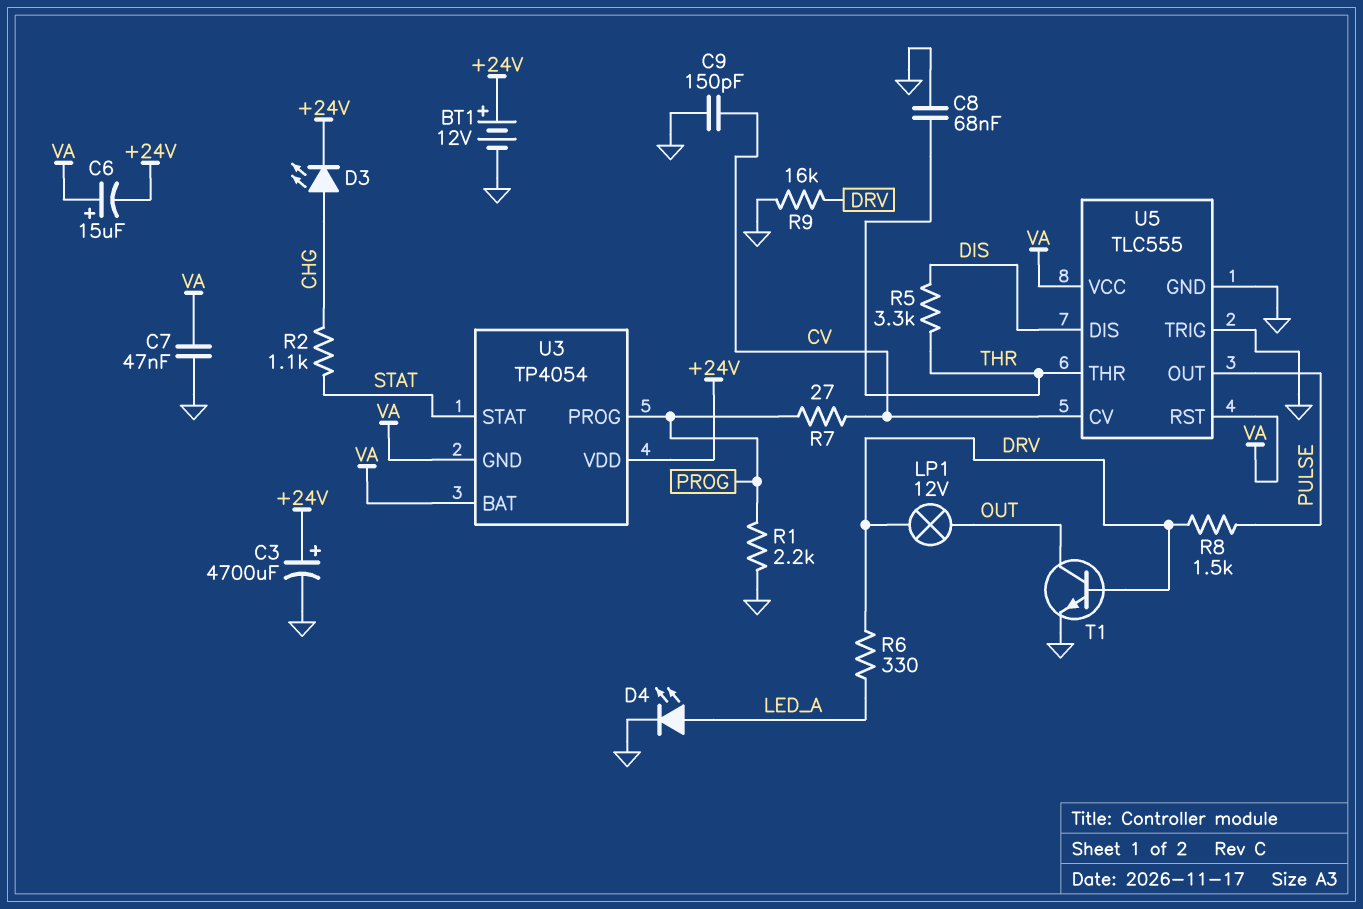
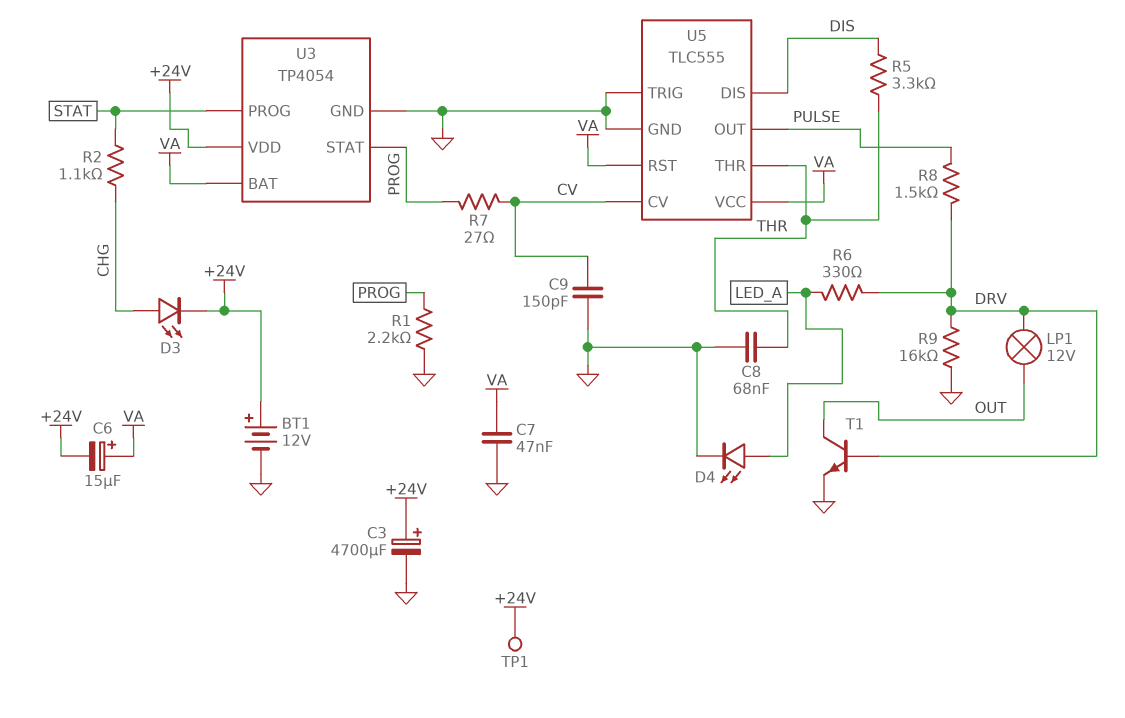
TP1: none -> test point (+24V)
U3 pin GND: VA -> GND
U3 pin PROG: PROG -> STAT
U3 pin STAT: STAT -> PROG

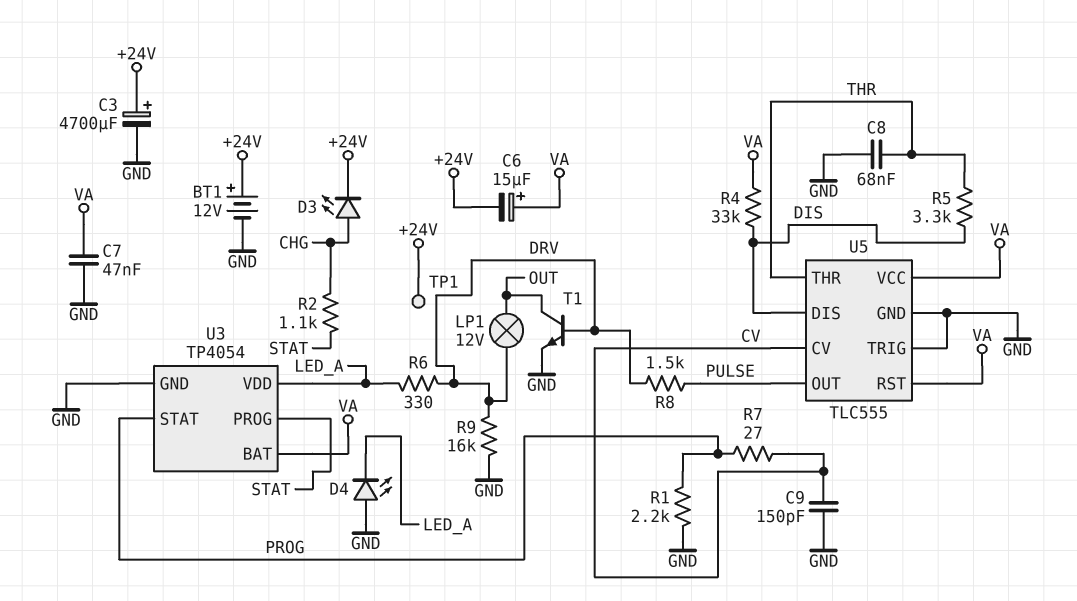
D4: LED (A LED_A, K GND) -> LED (A GND, K LED_A)
R4: none -> 33k (DIS, VA)
U3 pin VDD: +24V -> LED_A

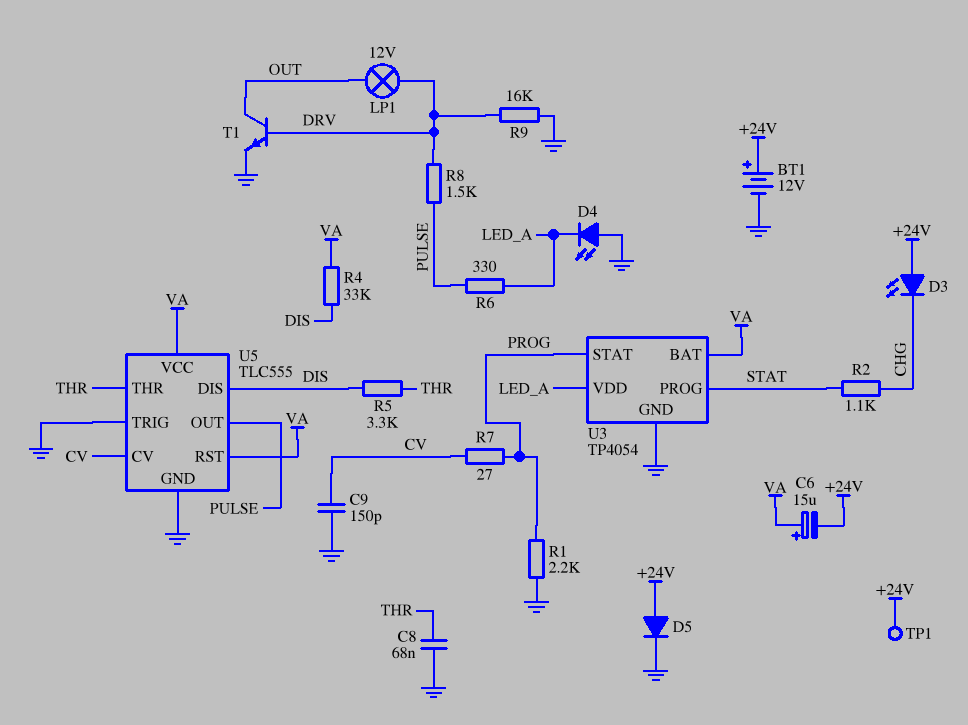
C3: 4700uF (plus +24V, minus GND) -> none
C7: 47nF (GND, VA) -> none
D3: LED (A CHG, K +24V) -> LED (A +24V, K CHG)
D5: none -> diode (A +24V, K GND)
R6: 330 (DRV, LED_A) -> 330 (LED_A, PULSE)

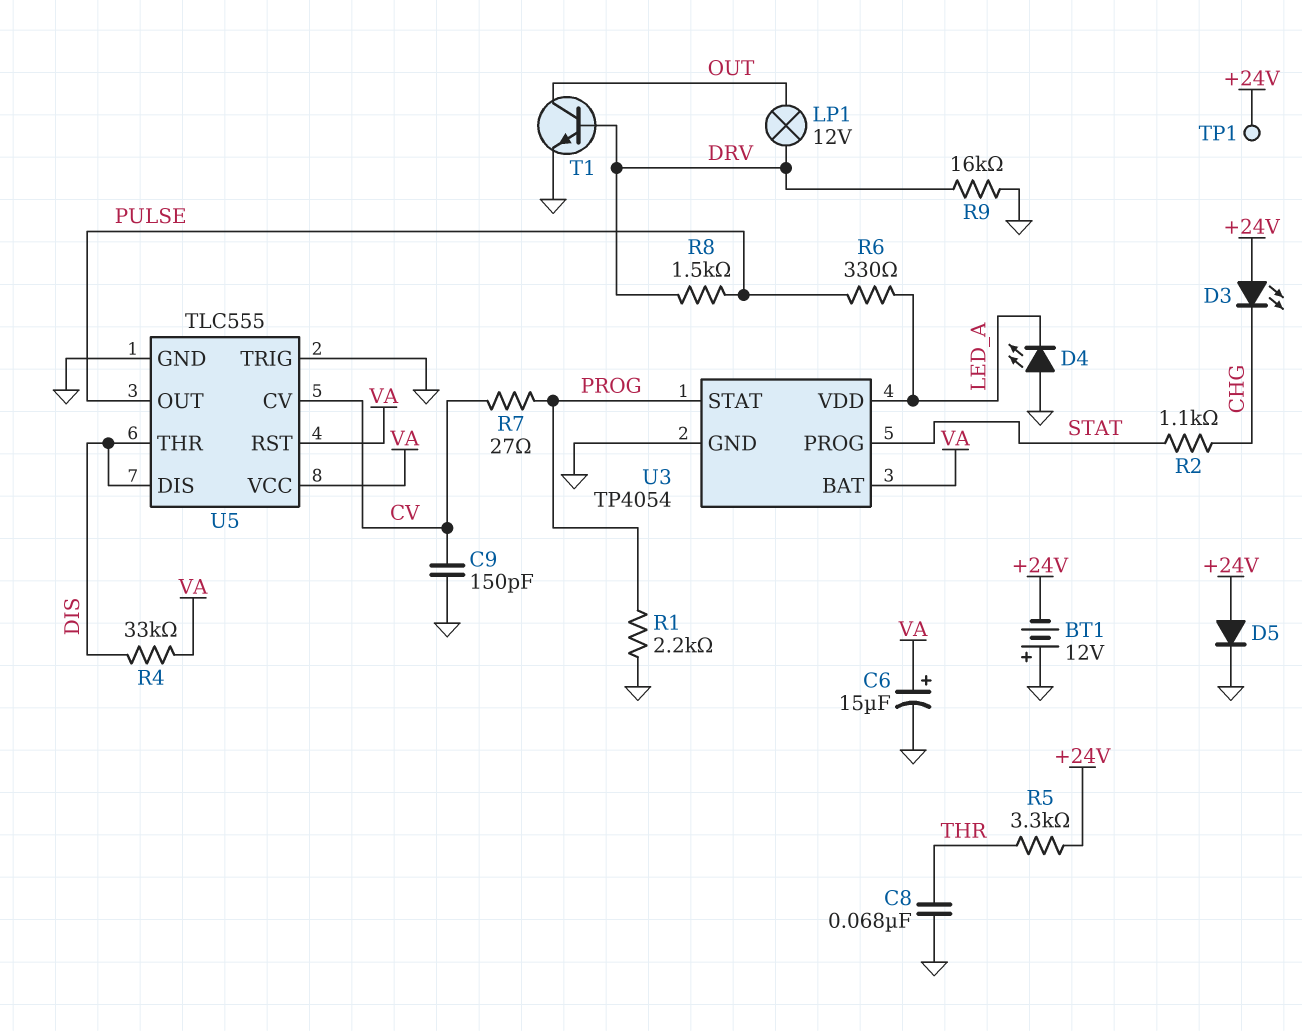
BT1: 12V (plus +24V, minus GND) -> 12V (plus GND, minus +24V)
C6: 15uF (plus VA, minus +24V) -> 15uF (plus VA, minus GND)
R5: 3.3k (DIS, THR) -> 3.3k (+24V, THR)
U5 pin THR: THR -> DIS

